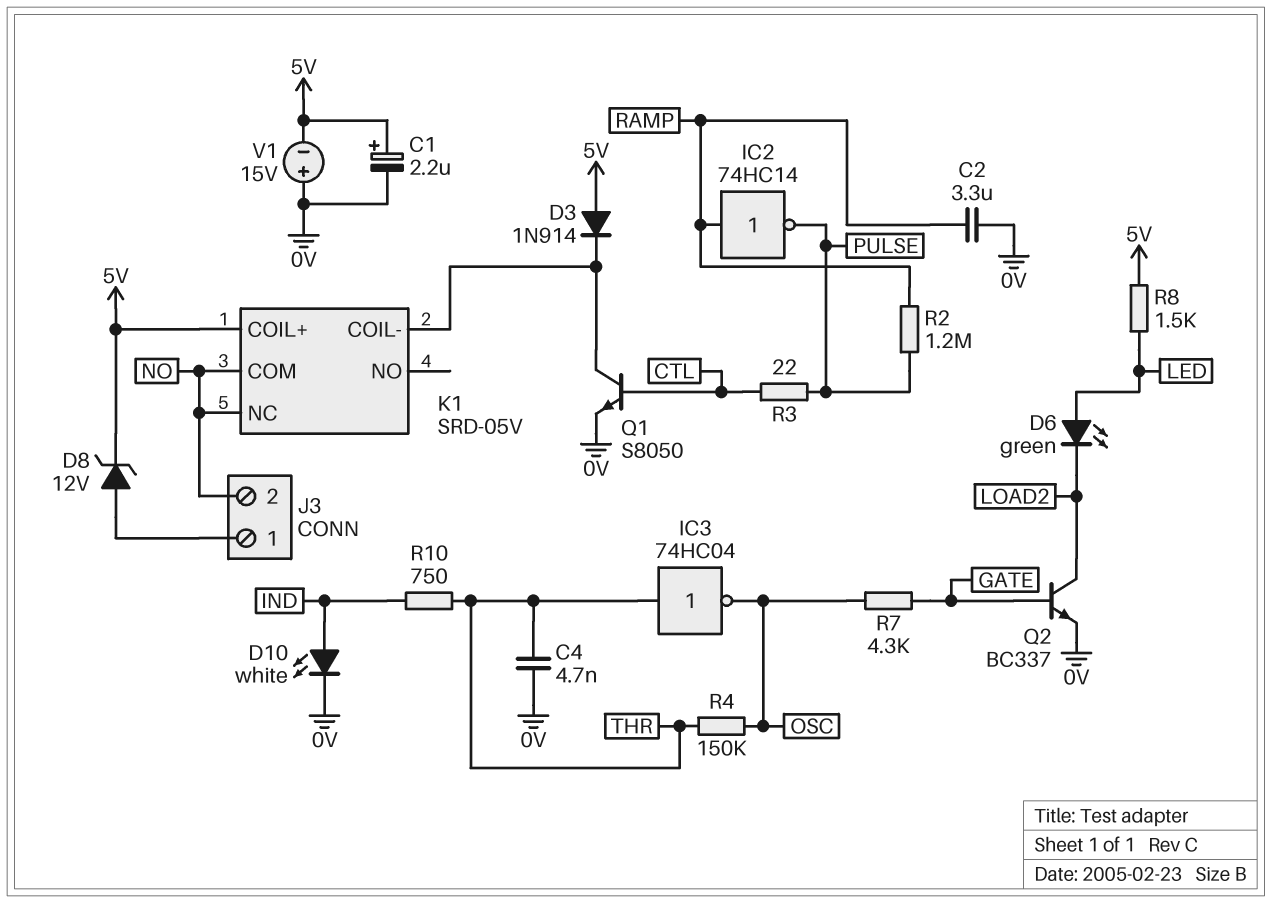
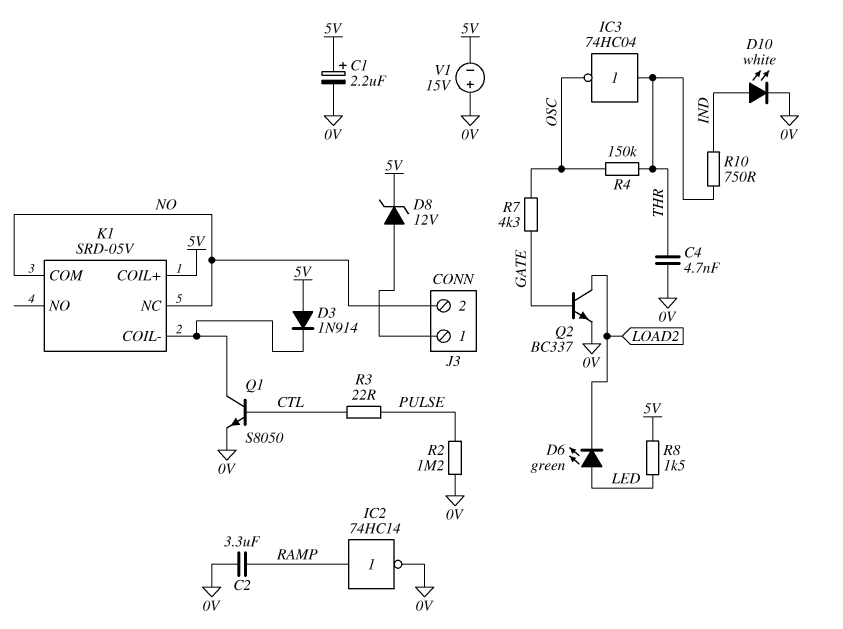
IC2: NOT 74HC14 (in RAMP, out PULSE) -> NOT 74HC14 (in RAMP, out 0V)
R2: 1.2M (PULSE, RAMP) -> 1.2M (0V, PULSE)

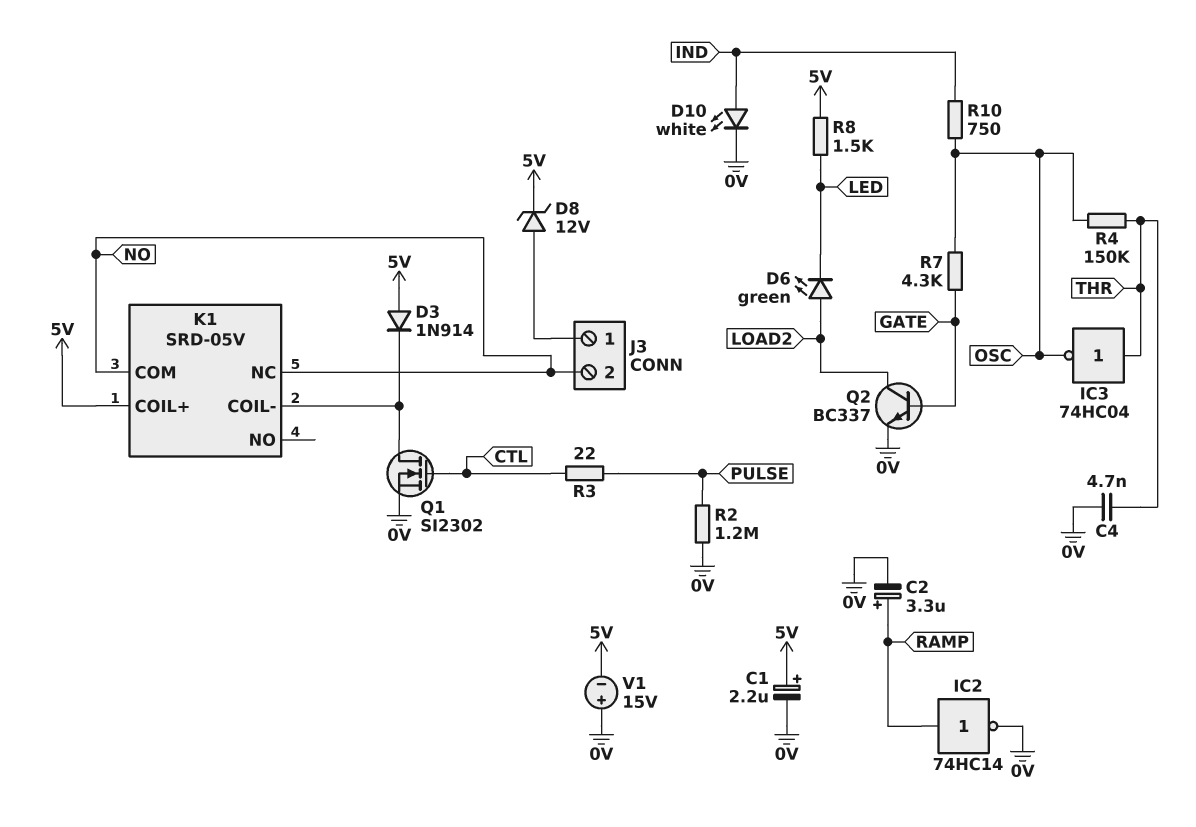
C2: 3.3uF (0V, RAMP) -> 3.3uF (plus RAMP, minus 0V)
D6: LED green (A LED, K LOAD2) -> LED green (A LOAD2, K LED)
Q1: NPN S8050 (B CTL, C K1/COIL-, E 0V) -> NMOS SI2302 (G CTL, D K1/COIL-, S 0V)
R10: 750 (IND, THR) -> 750 (IND, OSC)

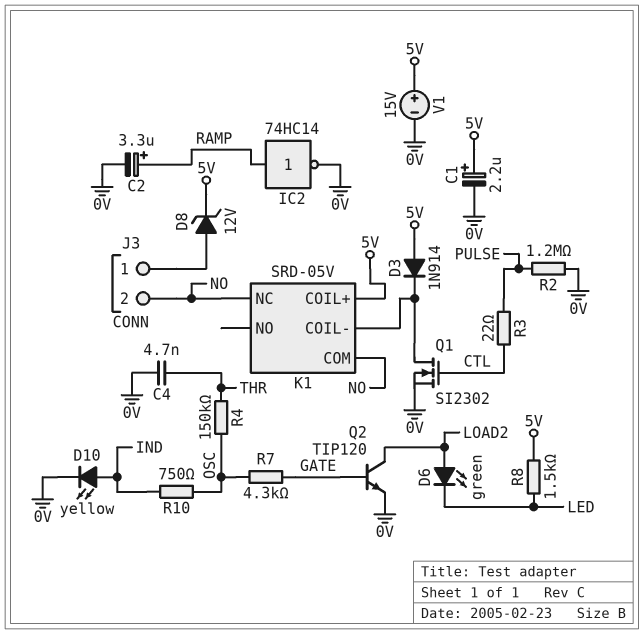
D10: LED white (A IND, K 0V) -> LED yellow (A IND, K 0V)
IC3: NOT 74HC04 (in THR, out OSC) -> none
Q2: NPN BC337 (B GATE, C LOAD2, E 0V) -> NPN TIP120 (B GATE, C LOAD2, E 0V)
V1: 15V (plus 0V, minus 5V) -> 15V (plus 5V, minus 0V)

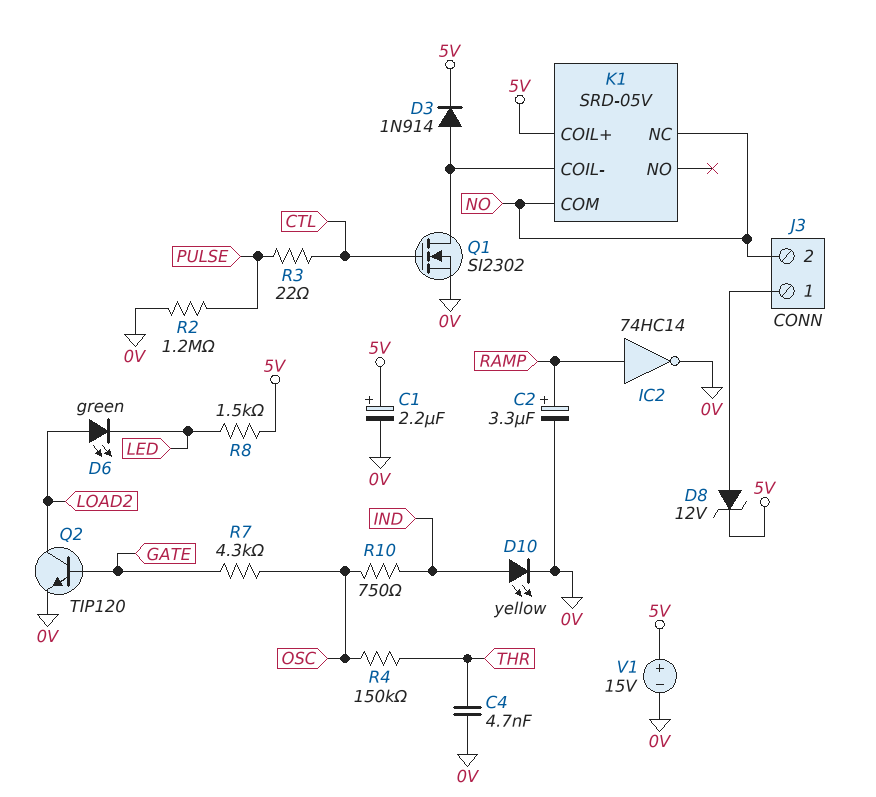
D3: diode 1N914 (A 5V, K K1/COIL-) -> diode 1N914 (A K1/COIL-, K 5V)

